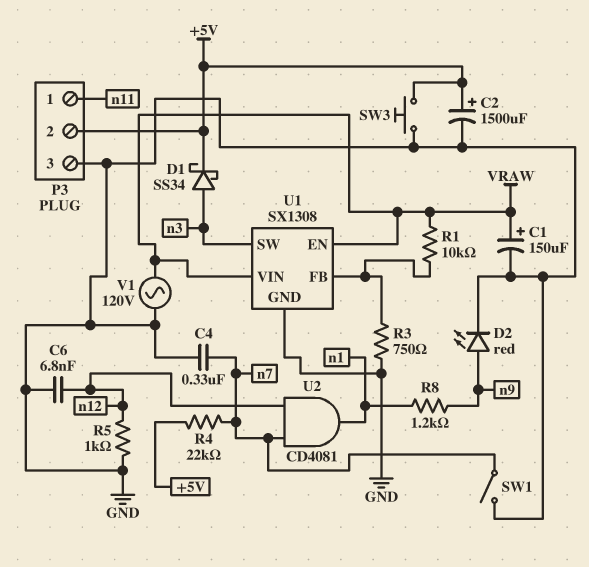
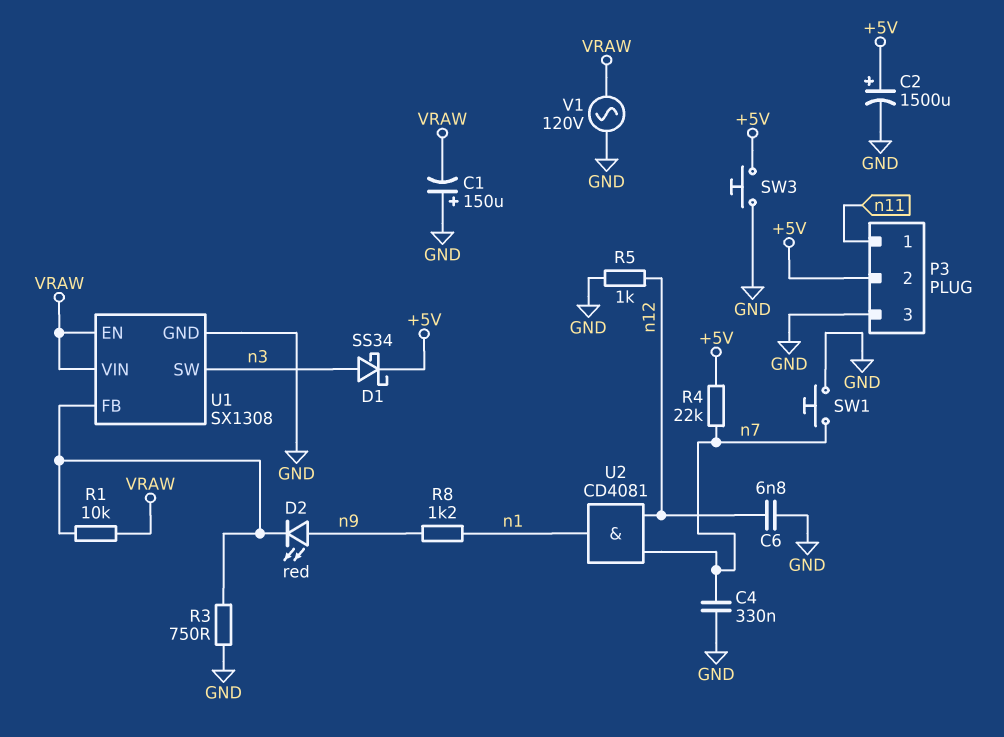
C1: 150uF (plus VRAW, minus GND) -> 150uF (plus GND, minus VRAW)
D2: LED red (A n9, K GND) -> LED red (A n9, K U1/FB)
SW1: switch (GND, n7) -> button (GND, n7)

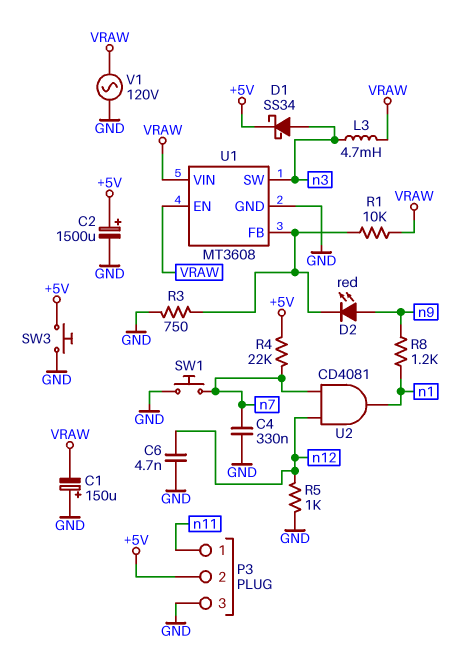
C6: 6.8nF (GND, n12) -> 4.7nF (GND, n12)
L3: none -> 4.7mH (VRAW, n3)
U1: SX1308 -> MT3608

